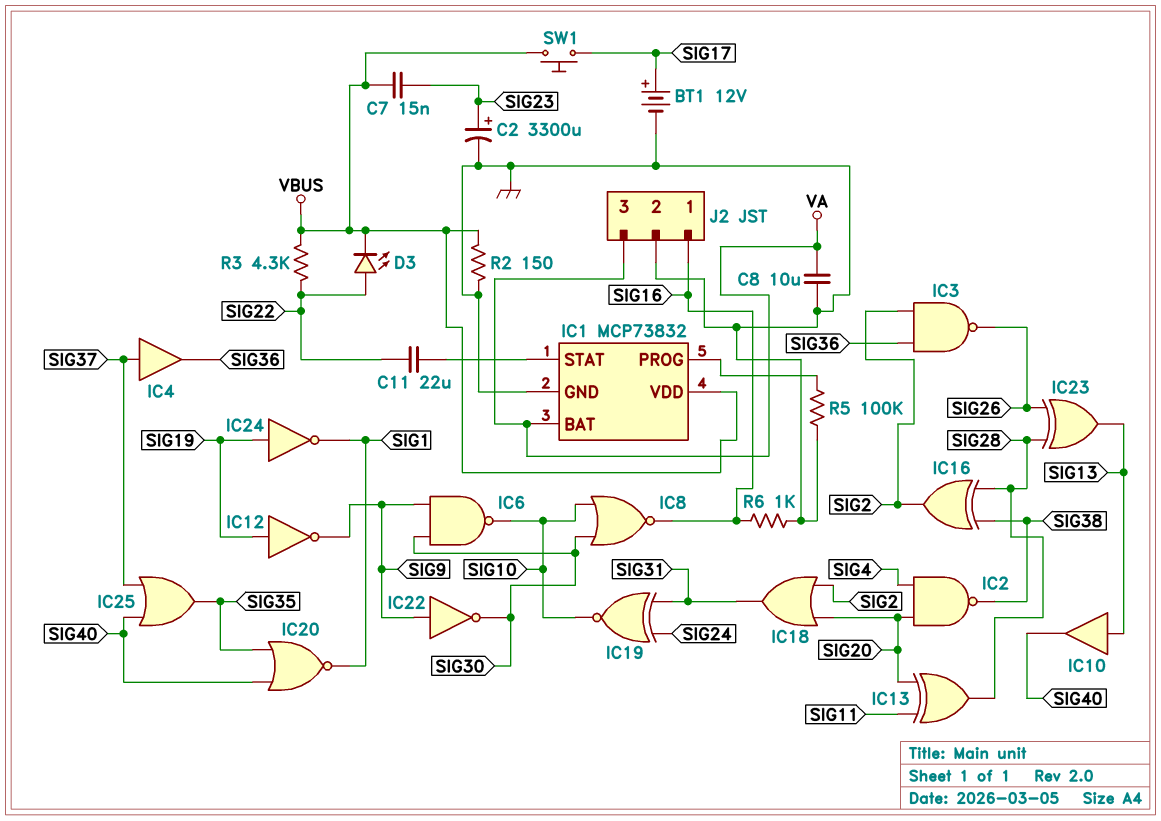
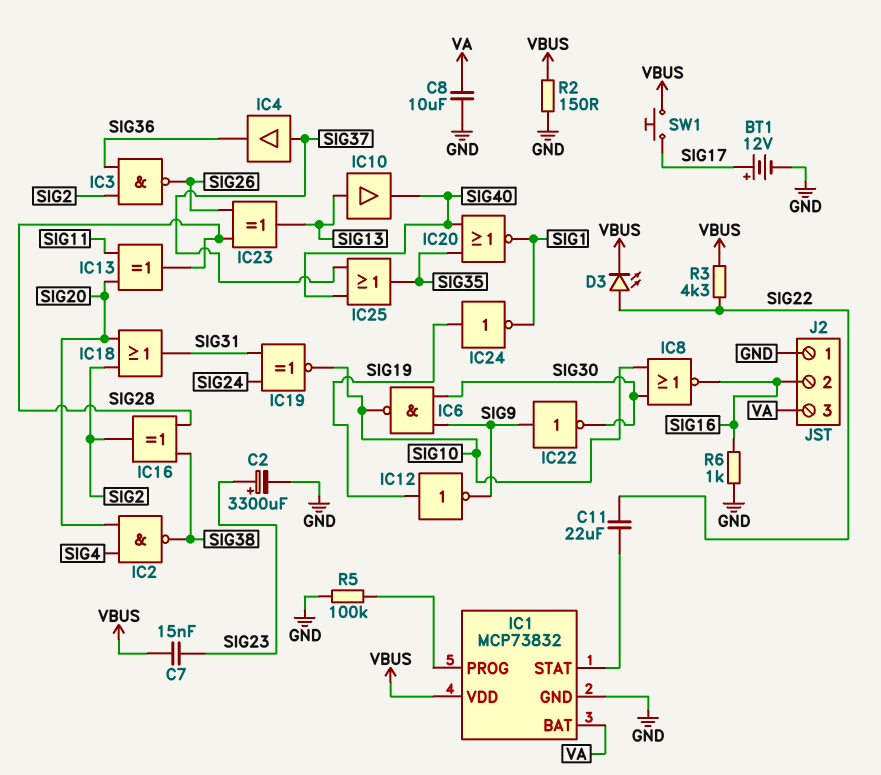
J2 pin 1: SIG16 -> GND
J2 pin 2: GND -> SIG16

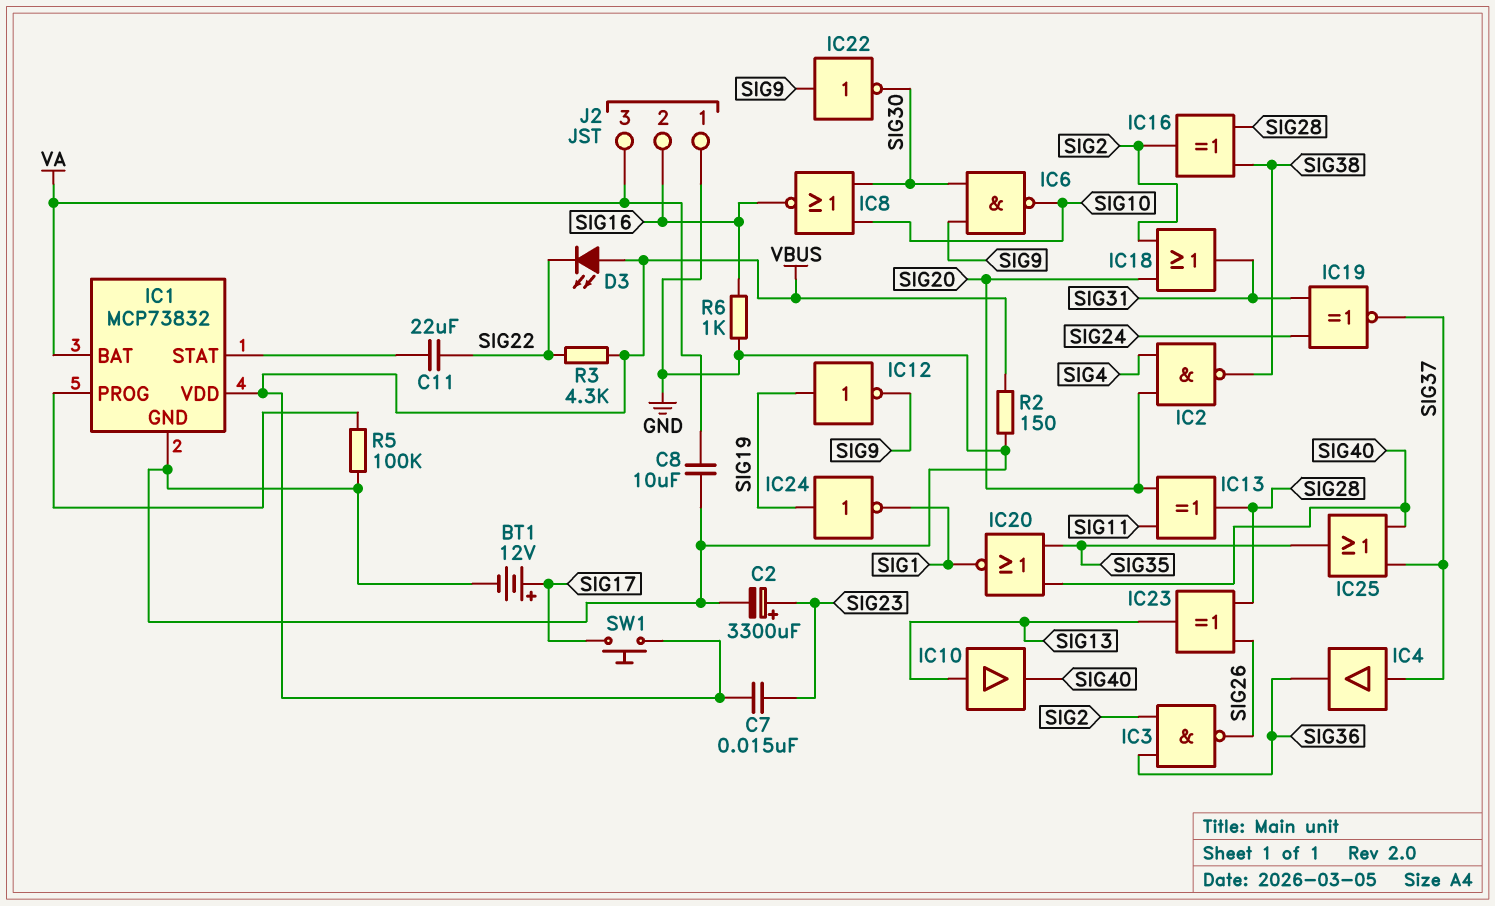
D3: LED (A SIG22, K VBUS) -> LED (A VBUS, K SIG22)
IC19: XNOR (in SIG24, in SIG31, out SIG10) -> XNOR (in SIG24, in SIG31, out SIG37)

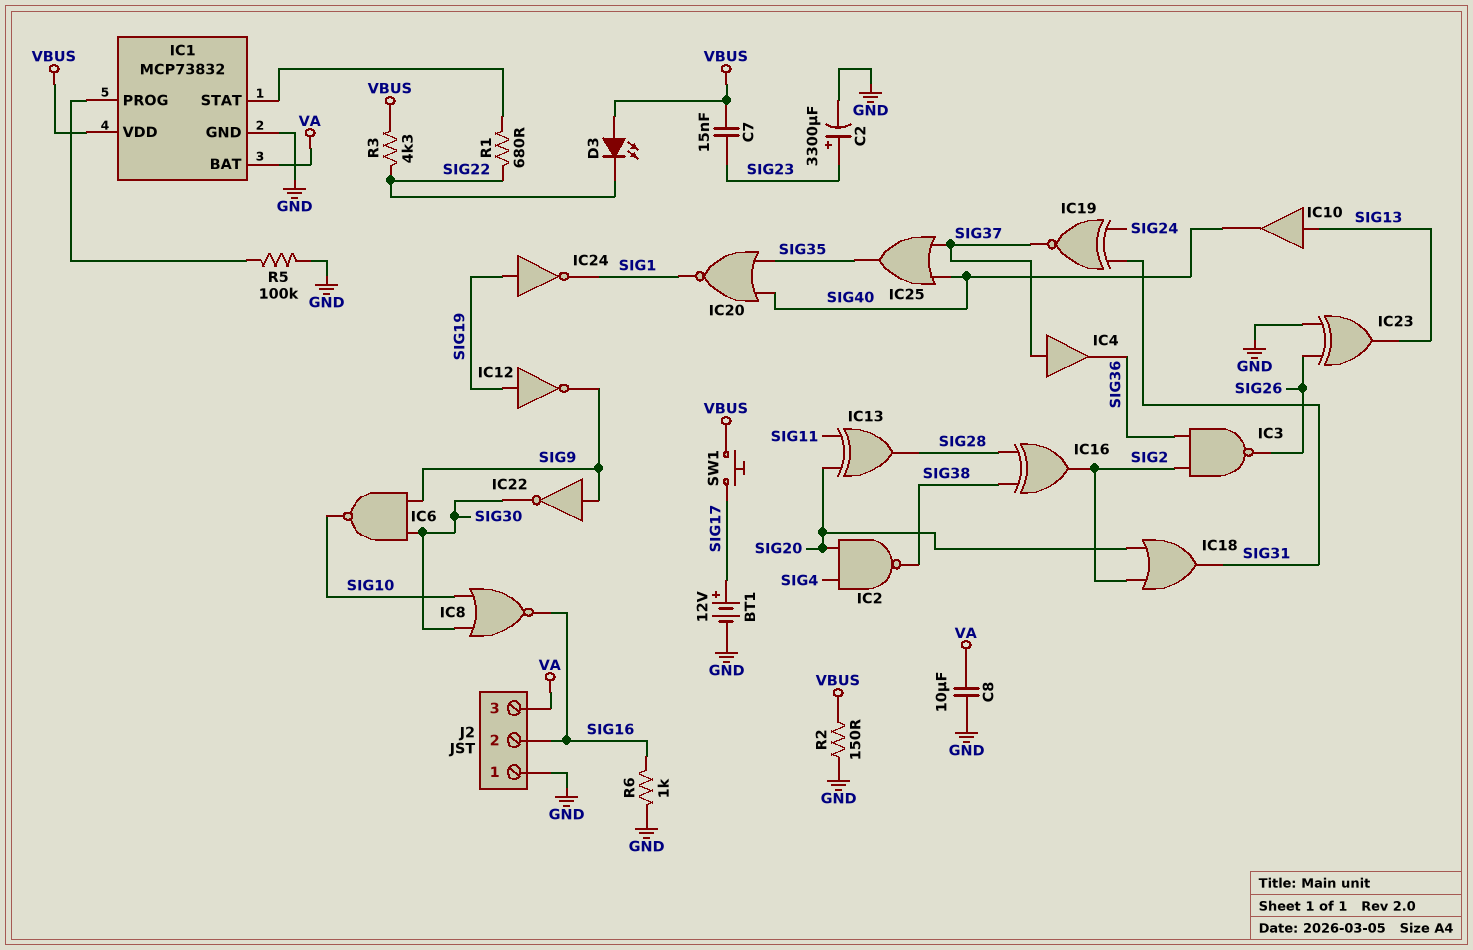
C11: 22uF (IC1/STAT, SIG22) -> none
IC23: XOR (in SIG26, in SIG28, out SIG13) -> XOR (in GND, in SIG26, out SIG13)
R1: none -> 680 (IC1/STAT, SIG22)

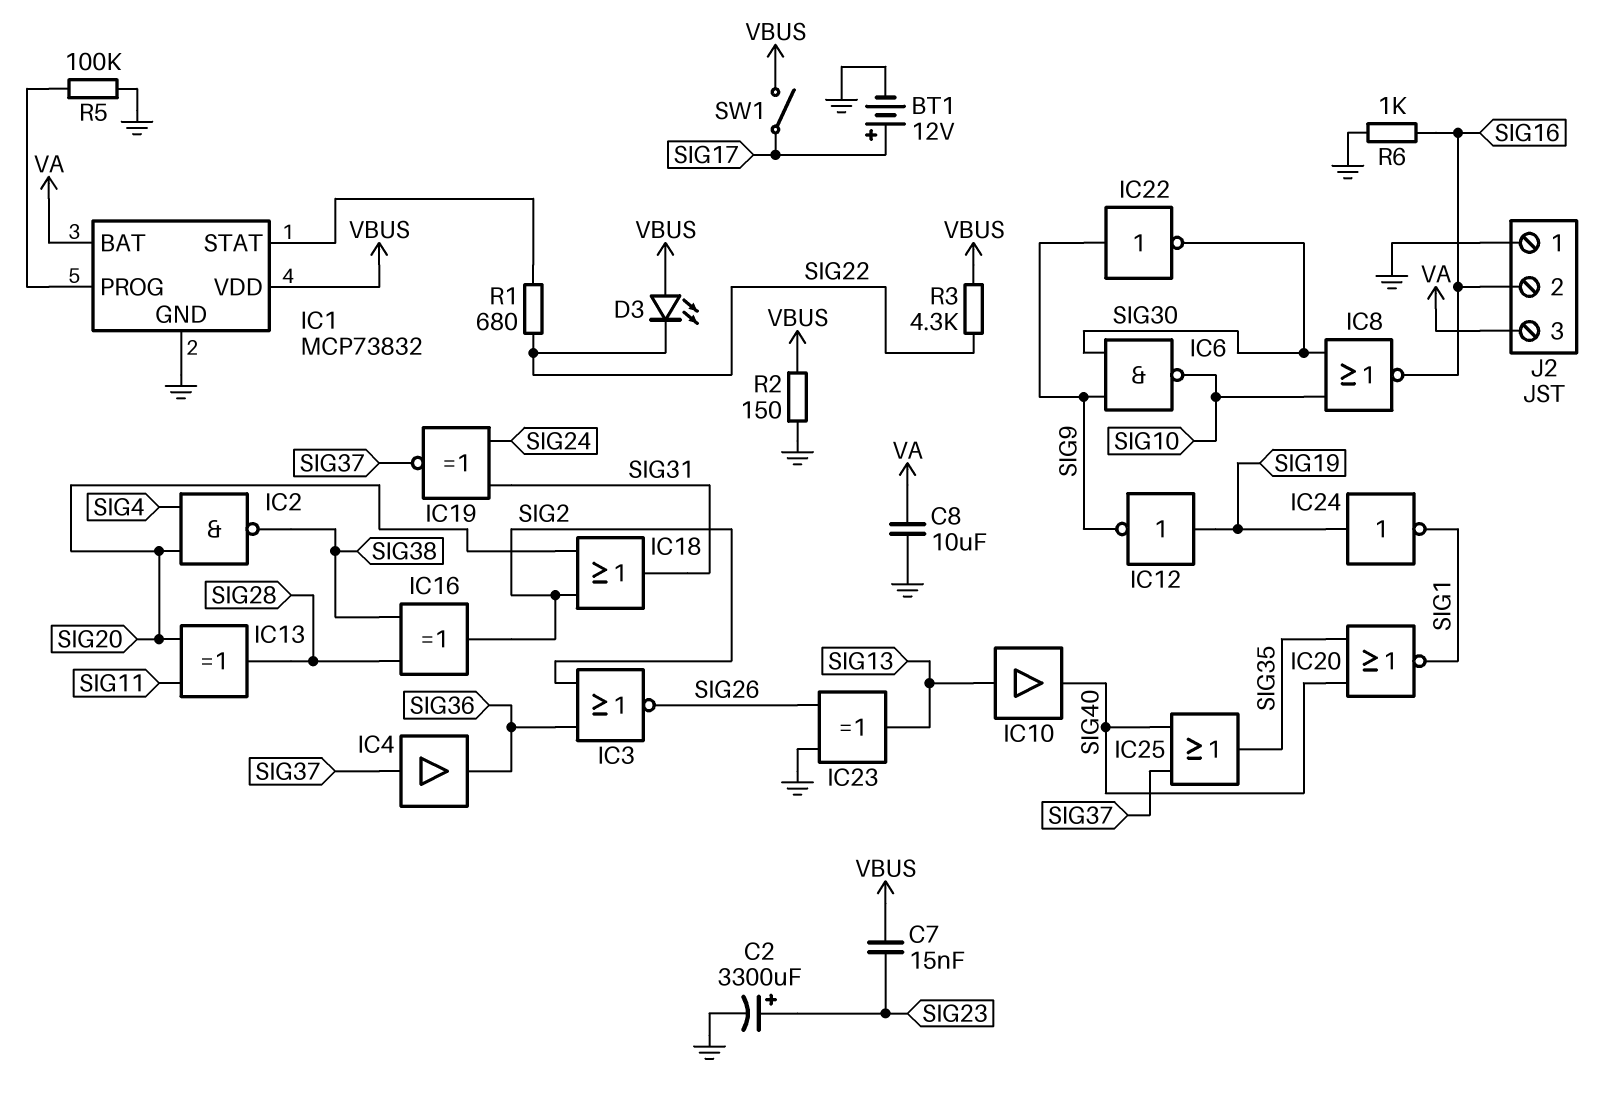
IC3: NAND (in SIG2, in SIG36, out SIG26) -> NOR (in SIG2, in SIG36, out SIG26)
SW1: button (SIG17, VBUS) -> switch (SIG17, VBUS)

